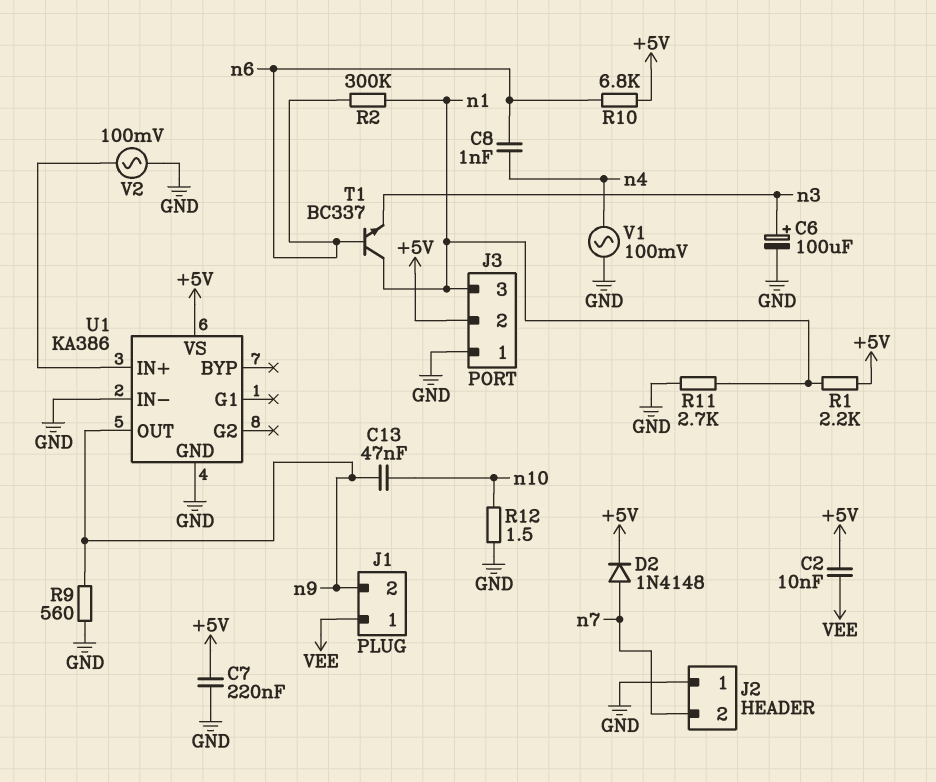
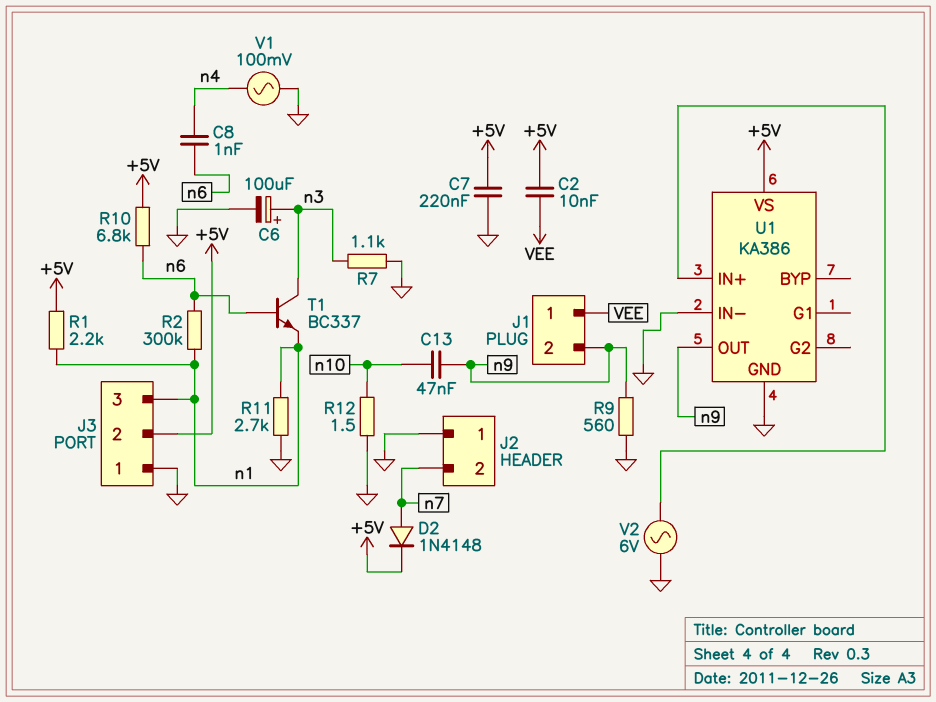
R7: none -> 1.1k (GND, n3)
T1: NPN BC337 (B n6, C n1, E n3) -> NPN BC337 (B n6, C n3, E n1)
V2: AC 100mV (GND, U1/IN+) -> AC 6V (GND, U1/IN+)

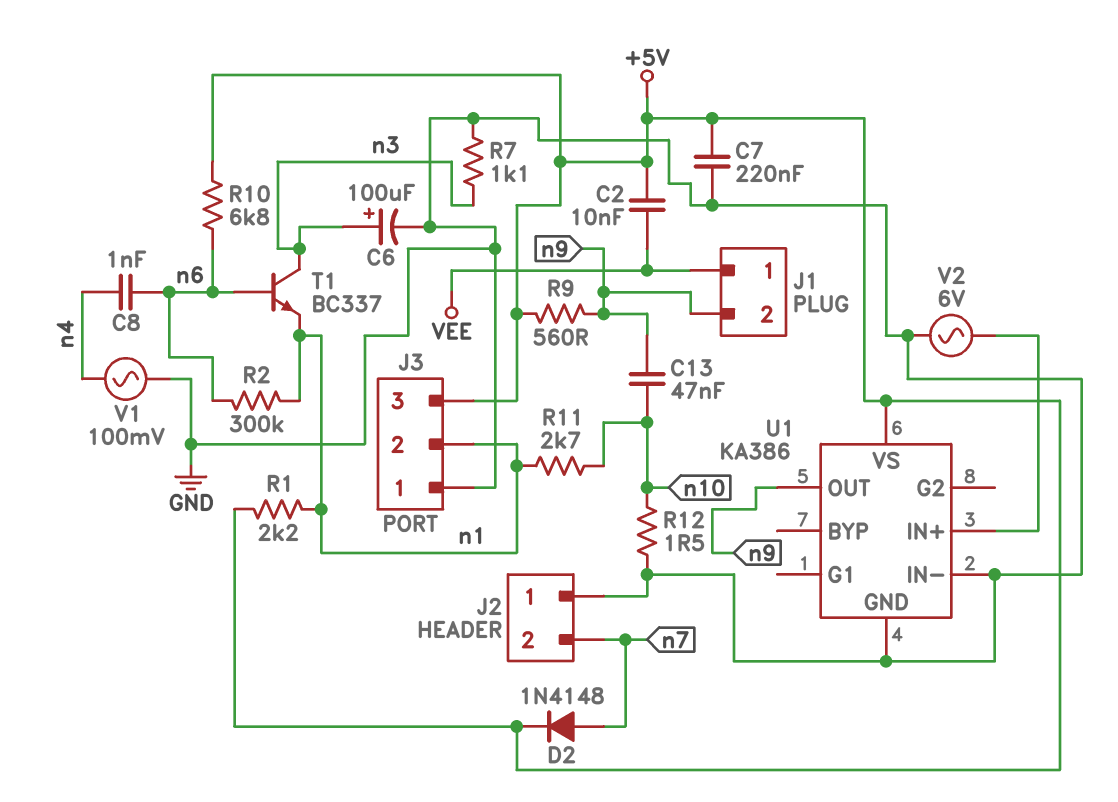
J3 pin 2: +5V -> n1
J3 pin 3: n1 -> +5V
R9: 560 (GND, n9) -> 560 (+5V, n9)
R11: 2.7k (GND, n1) -> 2.7k (n1, n10)

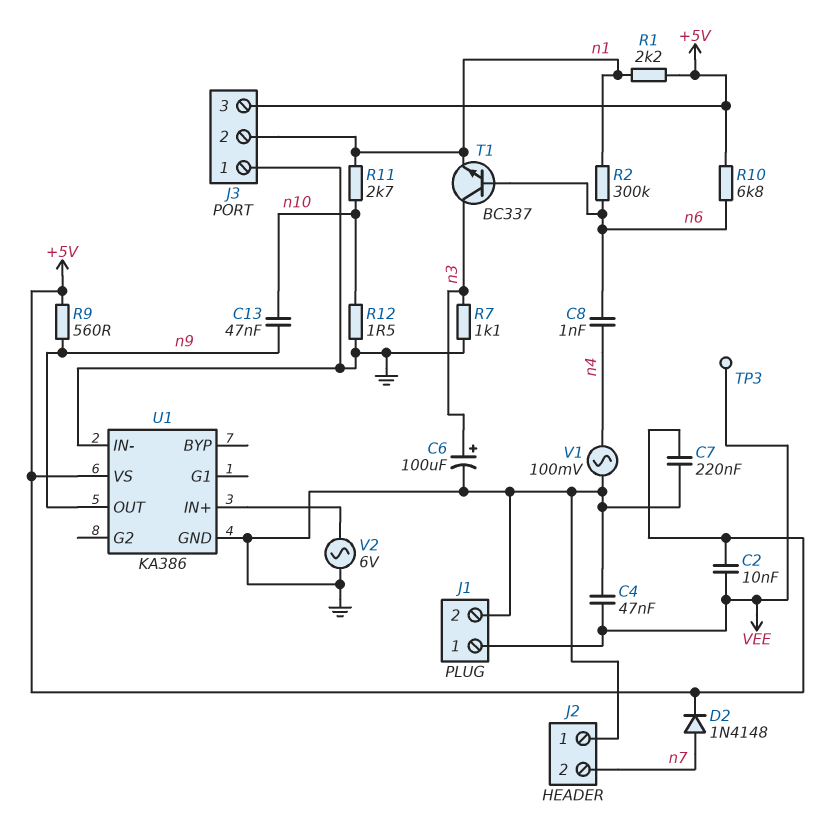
C4: none -> 47nF (GND, VEE)
J1 pin 2: n9 -> GND
TP3: none -> test point (VEE)

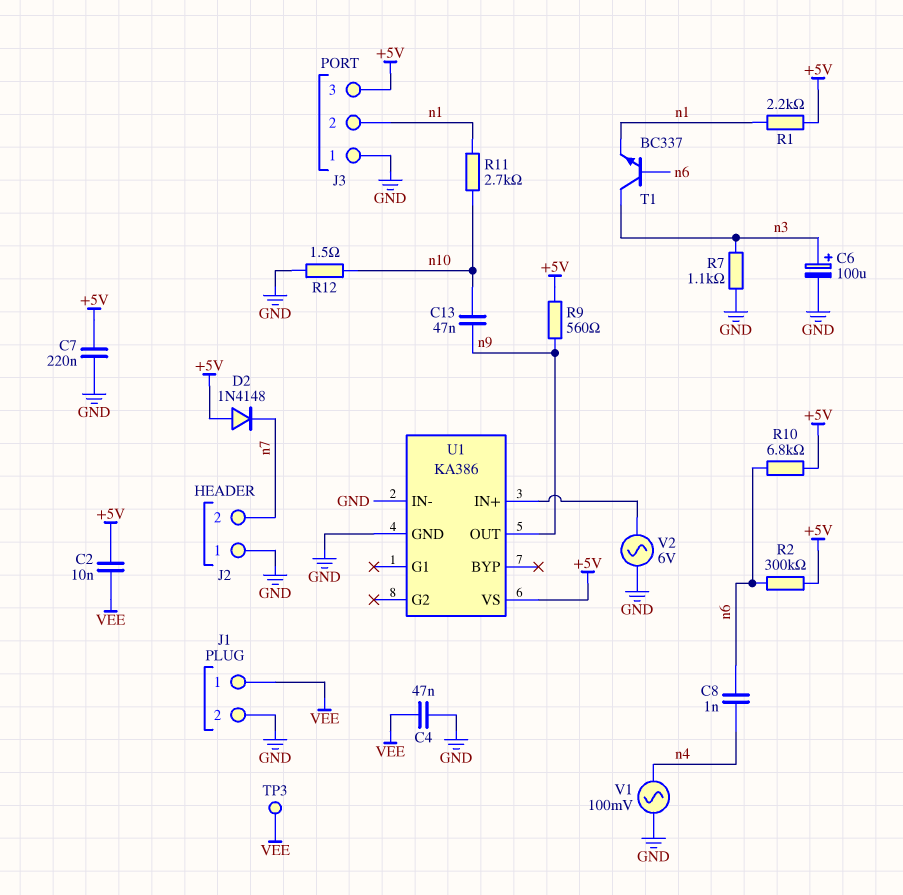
D2: diode 1N4148 (A n7, K +5V) -> diode 1N4148 (A +5V, K n7)
R2: 300k (n1, n6) -> 300k (+5V, n6)

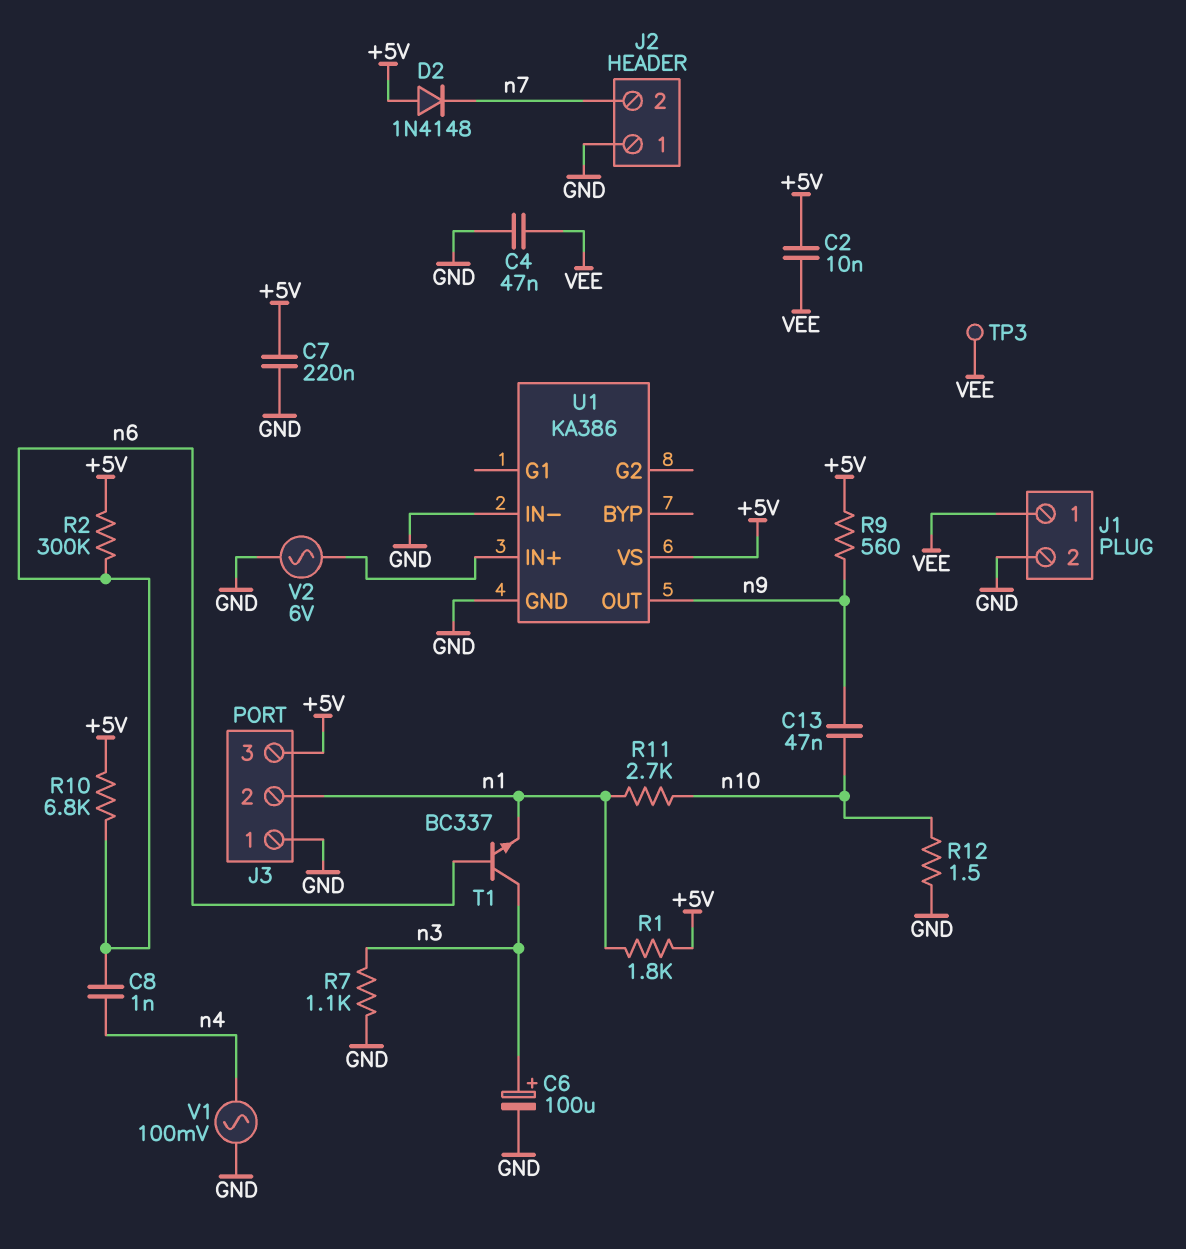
R1: 2.2k (+5V, n1) -> 1.8k (+5V, n1)

